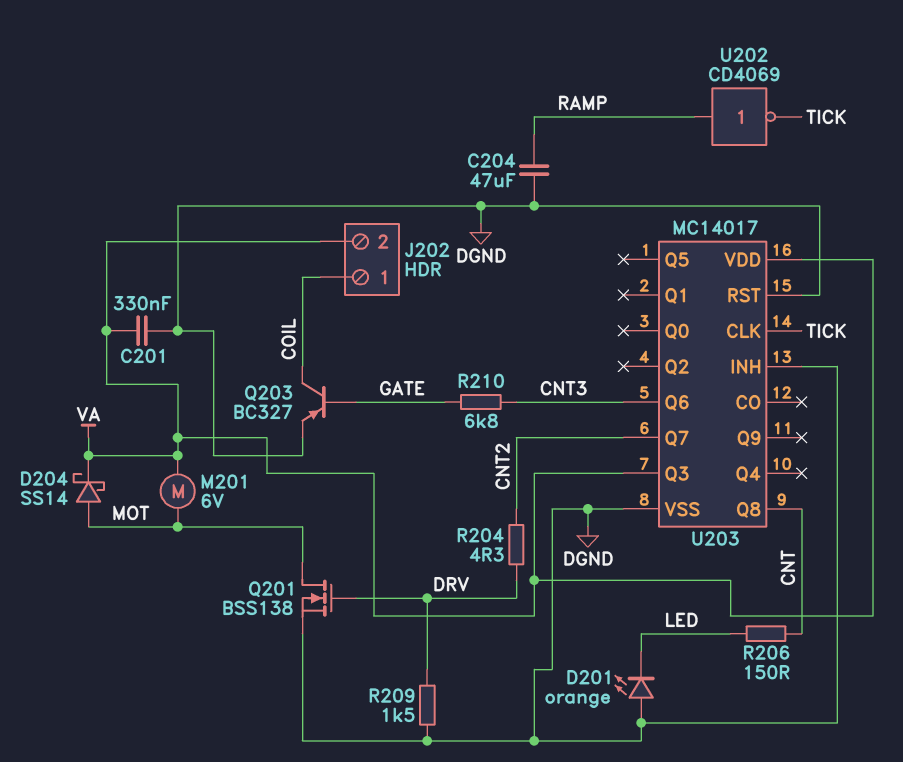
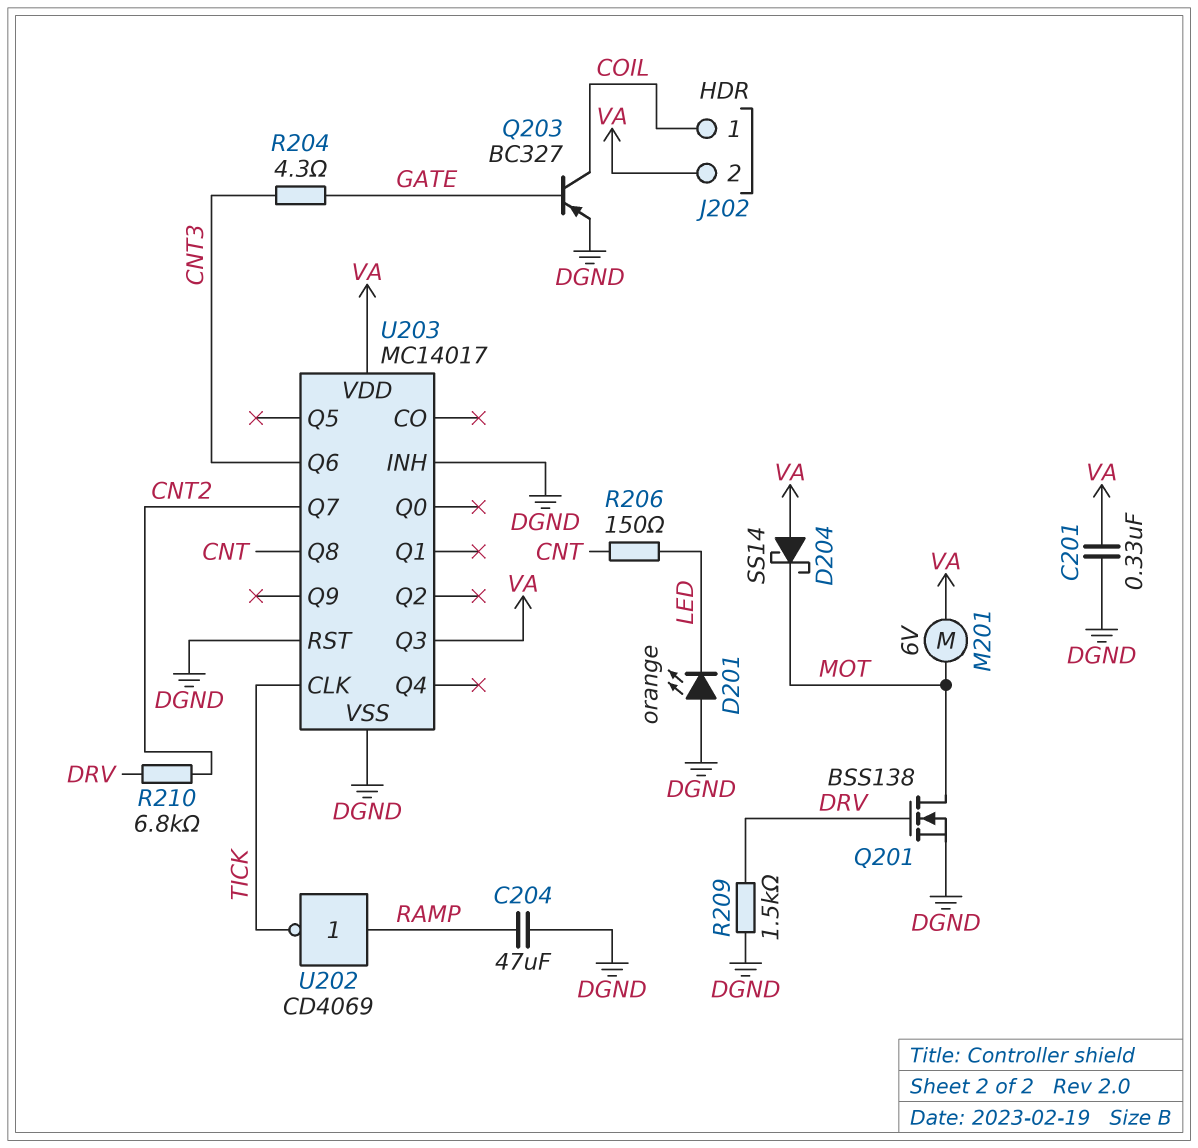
D204: schottky SS14 (A MOT, K VA) -> schottky SS14 (A VA, K MOT)
R204: 4.3 (CNT2, DRV) -> 4.3 (CNT3, GATE)
R210: 6.8k (CNT3, GATE) -> 6.8k (CNT2, DRV)

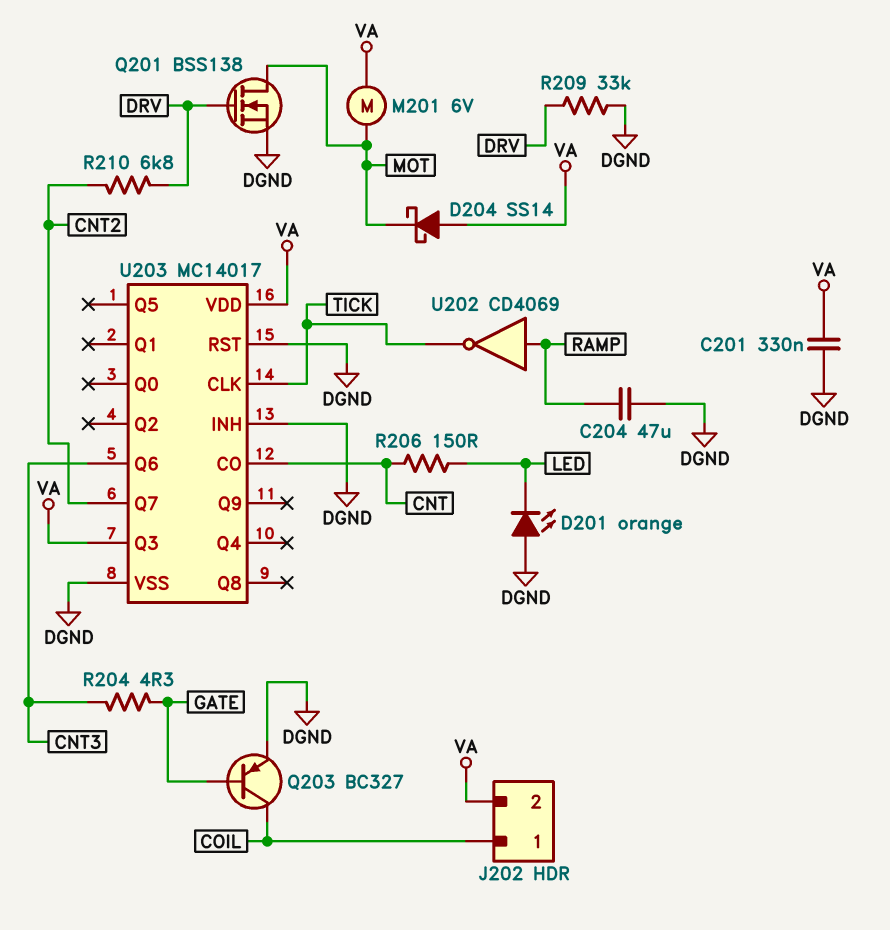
R209: 1.5k (DGND, DRV) -> 33k (DGND, DRV)
U203 pin CO: none -> CNT
U203 pin Q8: CNT -> none

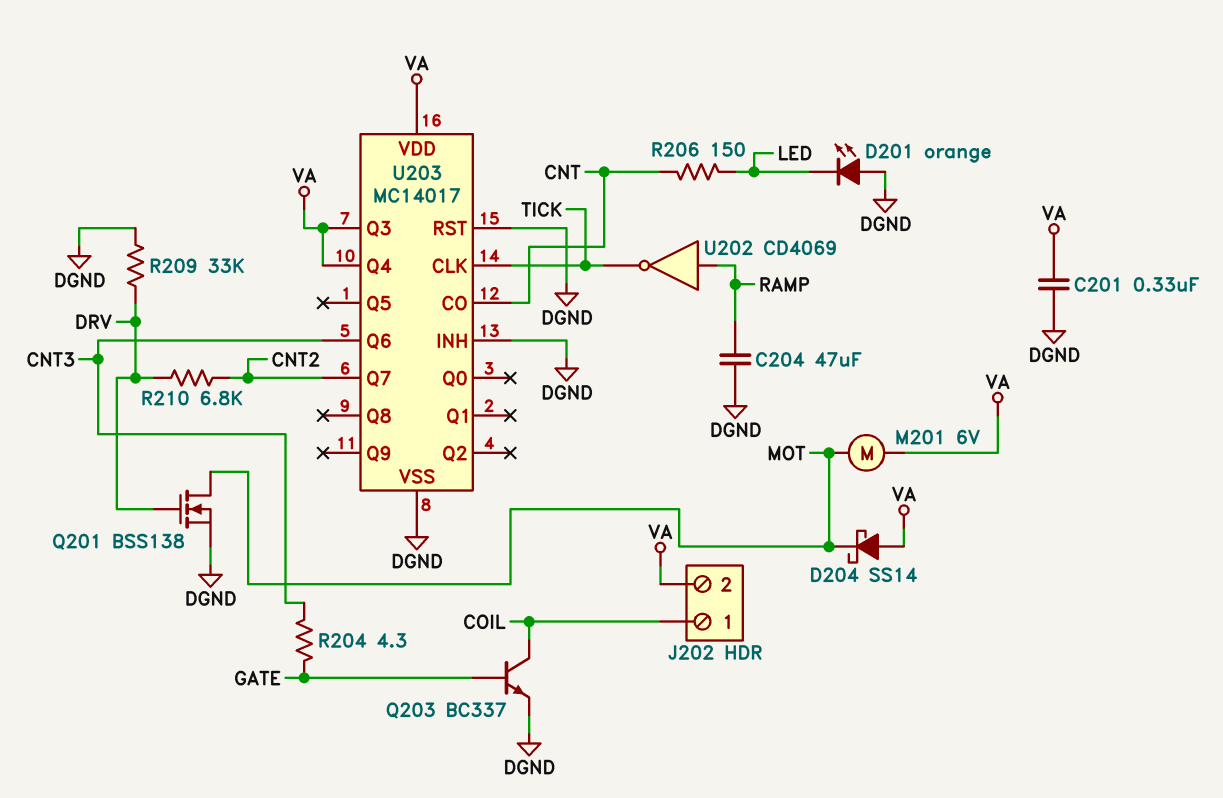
Q203: PNP BC327 (B GATE, C COIL, E DGND) -> NPN BC337 (B GATE, C COIL, E DGND)
U203 pin Q4: none -> VA

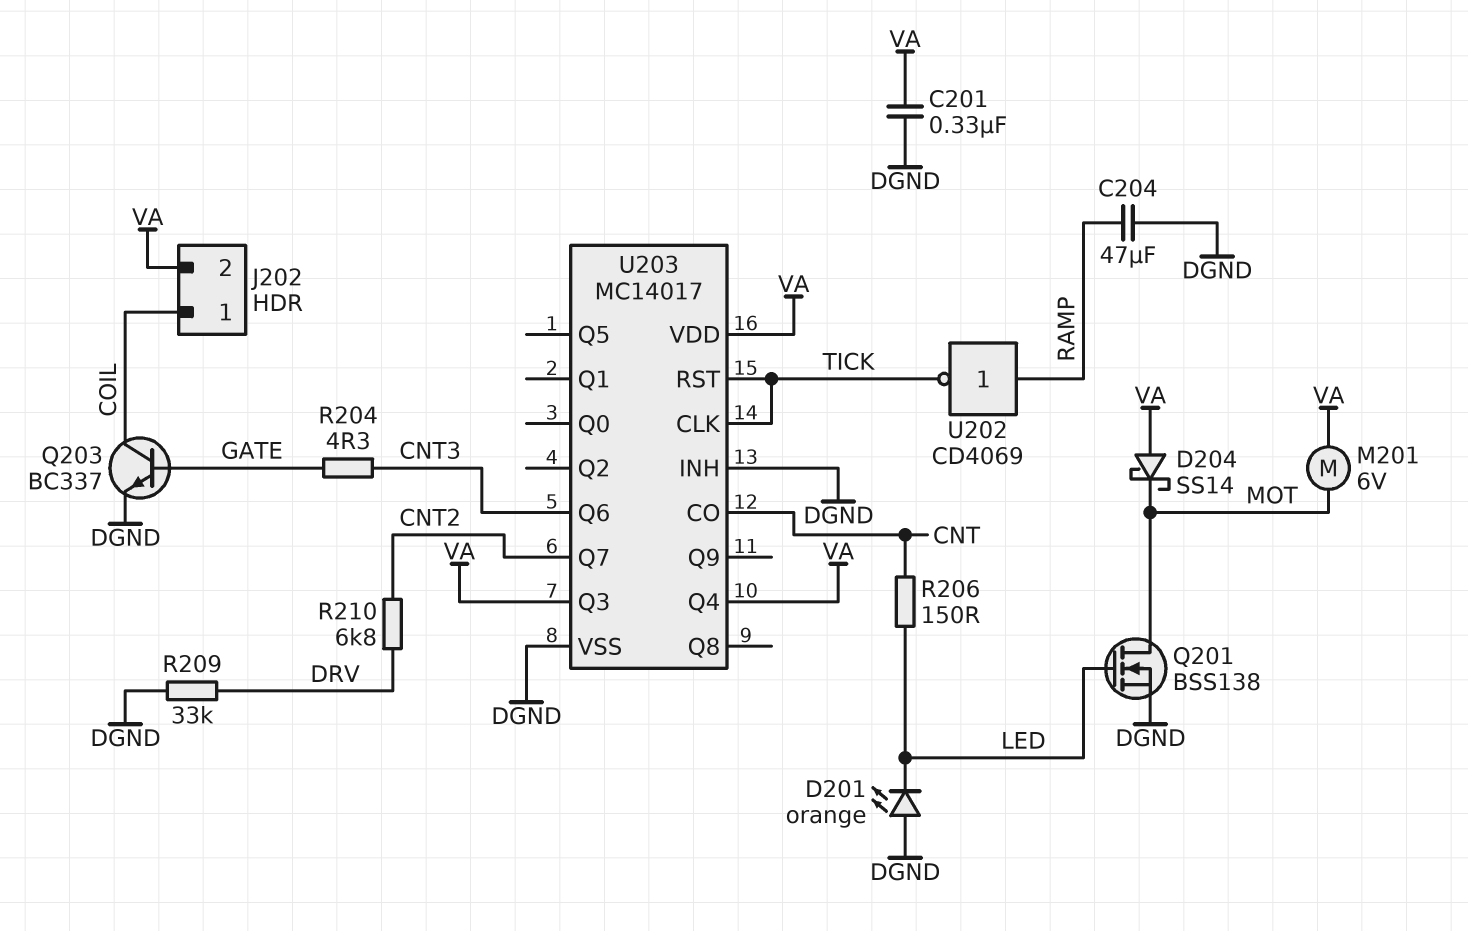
Q201: NMOS BSS138 (G DRV, D MOT, S DGND) -> NMOS BSS138 (G LED, D MOT, S DGND)
U203 pin RST: DGND -> TICK

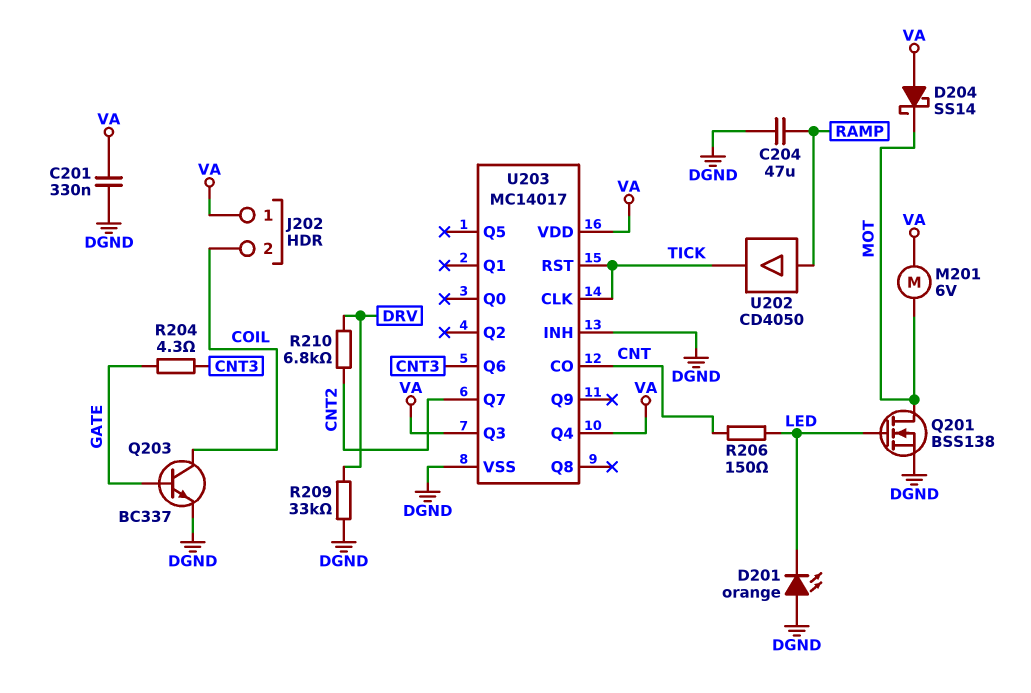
J202 pin 1: COIL -> VA
J202 pin 2: VA -> COIL
U202: NOT CD4069 (in RAMP, out TICK) -> buffer CD4050 (in RAMP, out TICK)

